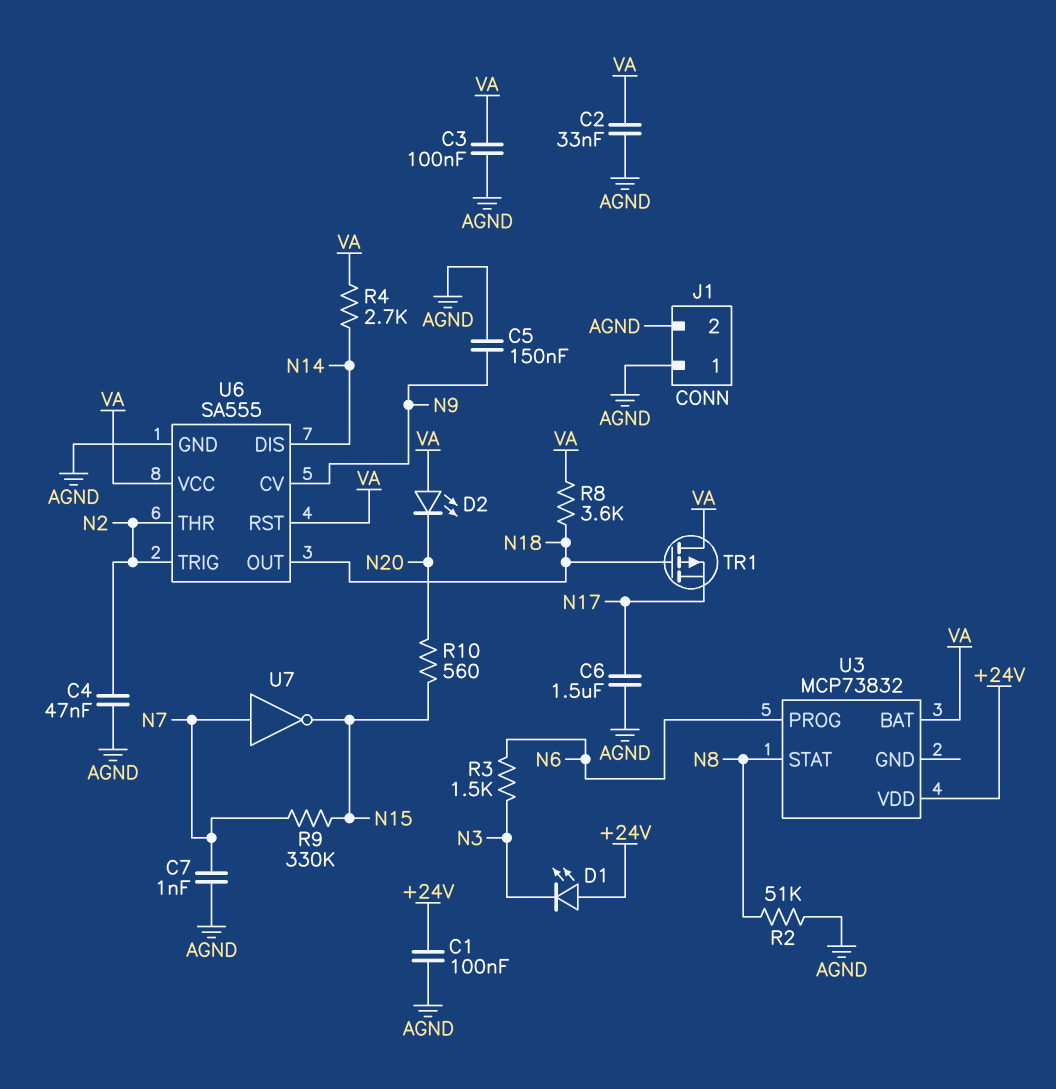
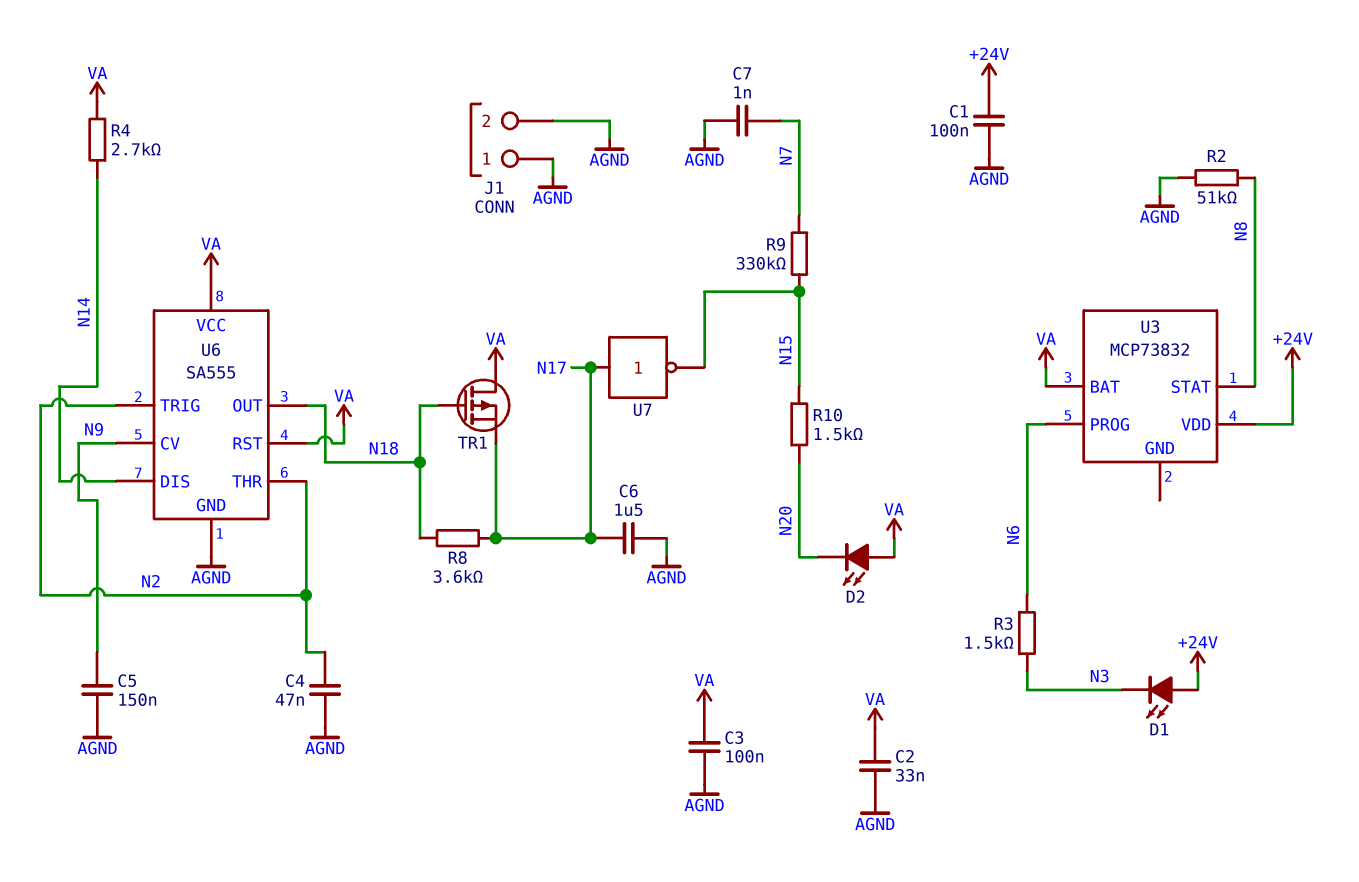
R8: 3.6k (N18, VA) -> 3.6k (N17, N18)
R10: 560 (N15, N20) -> 1.5k (N15, N20)
U7: NOT (in N7, out N15) -> NOT (in N17, out N15)

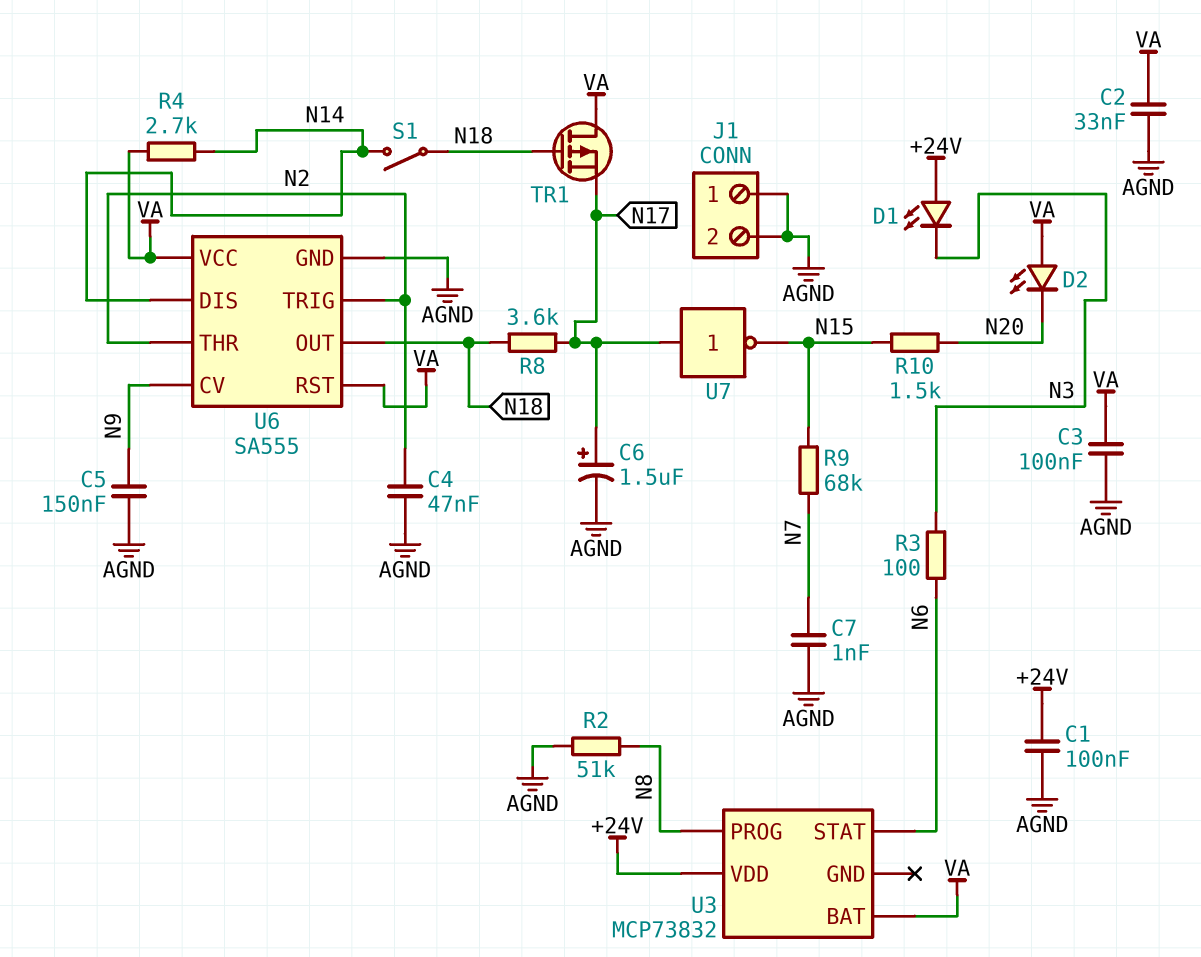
C6: 1.5uF (AGND, N17) -> 1.5uF (plus N17, minus AGND)
R3: 1.5k (N3, N6) -> 100 (N3, N6)
R9: 330k (N7, N15) -> 68k (N7, N15)
S1: none -> switch (N14, N18)
U3 pin PROG: N6 -> N8
U3 pin STAT: N8 -> N6

